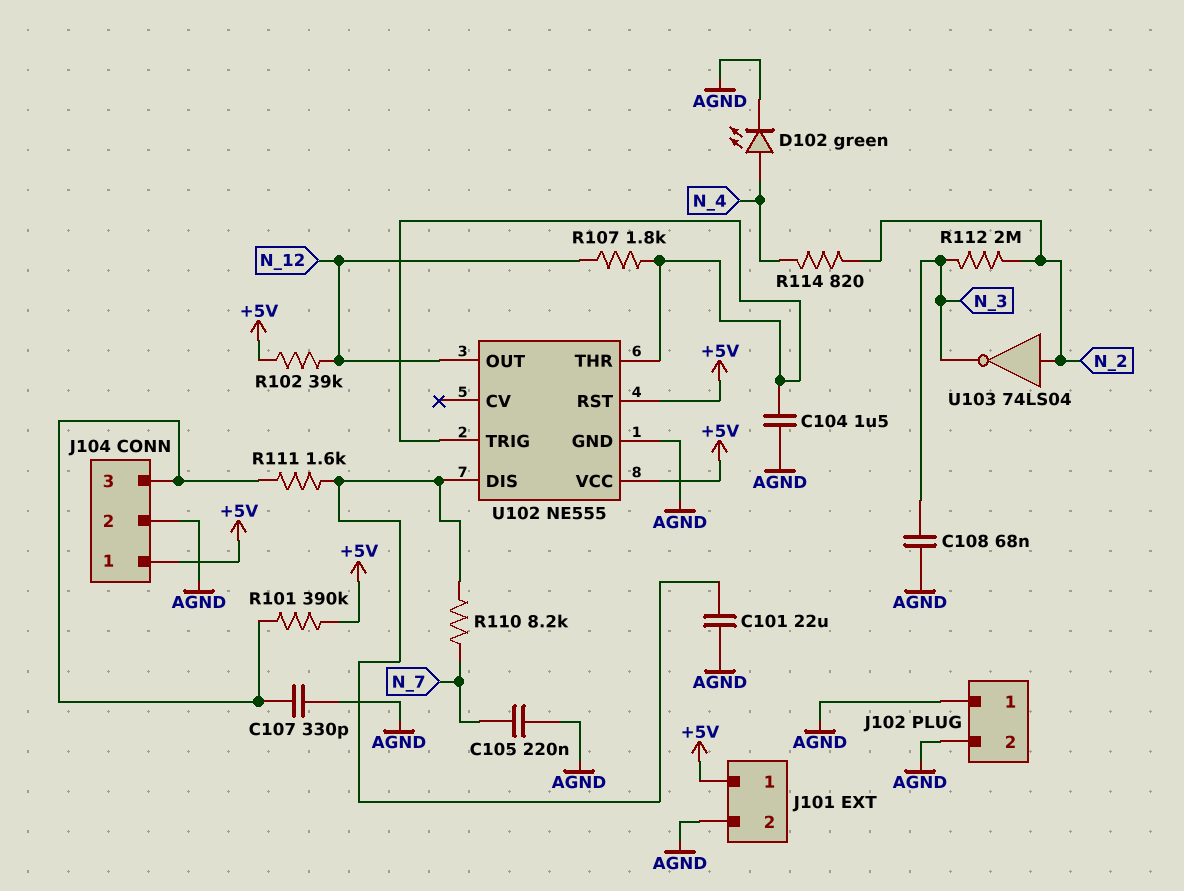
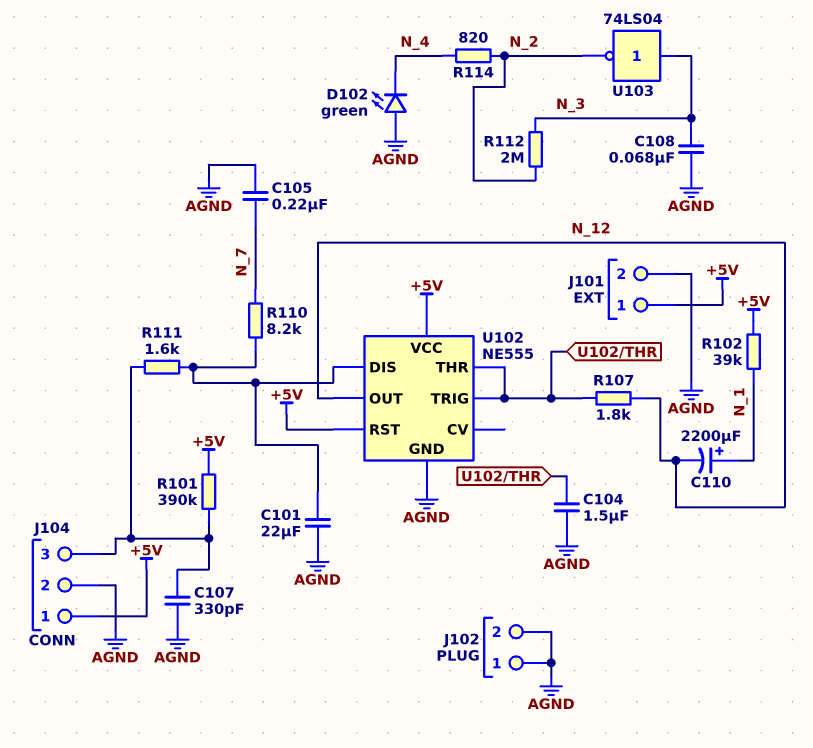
C110: none -> 2200uF (plus N_1, minus N_12)
D102: LED green (A N_4, K AGND) -> LED green (A AGND, K N_4)
R102: 39k (+5V, N_12) -> 39k (+5V, N_1)
U103: NOT 74LS04 (in N_2, out N_3) -> NOT 74LS04 (in N_3, out N_2)

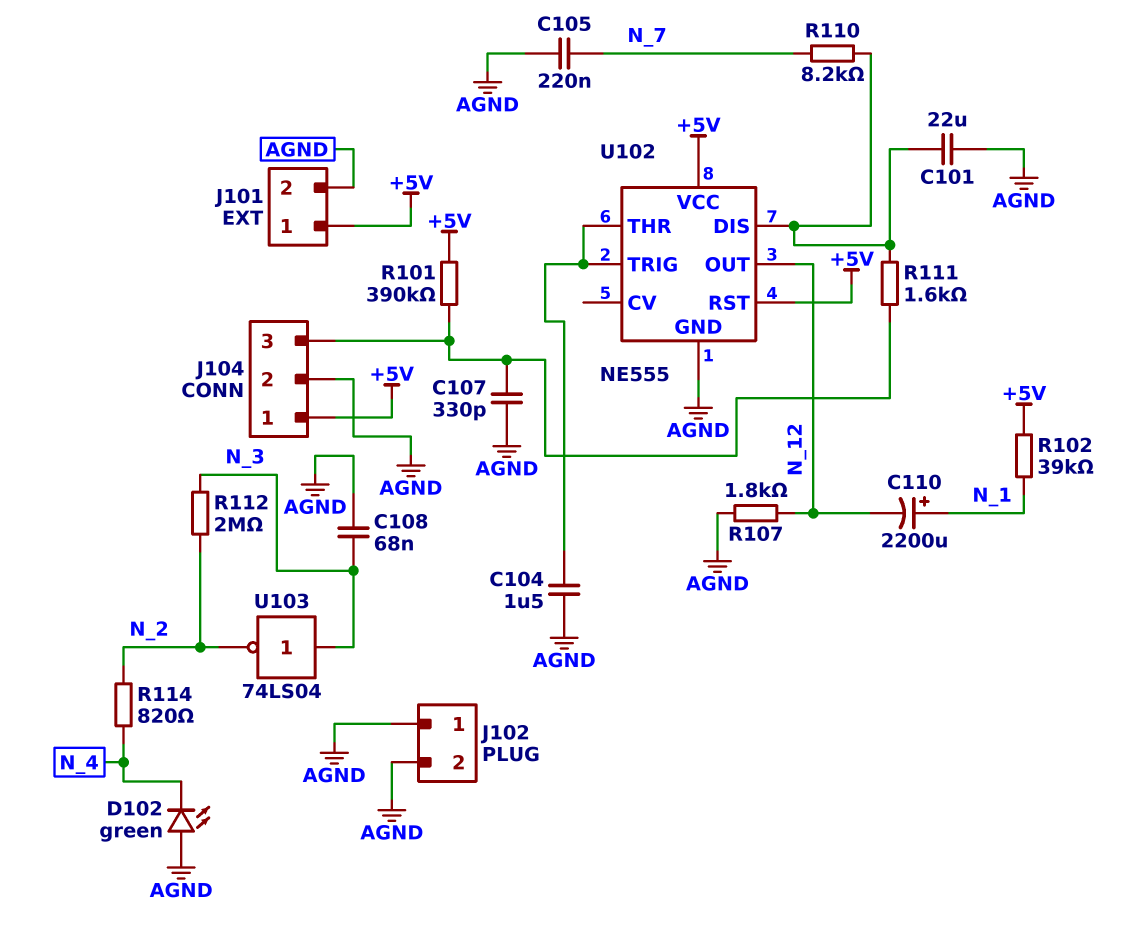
R107: 1.8k (N_12, U102/THR) -> 1.8k (AGND, N_12)

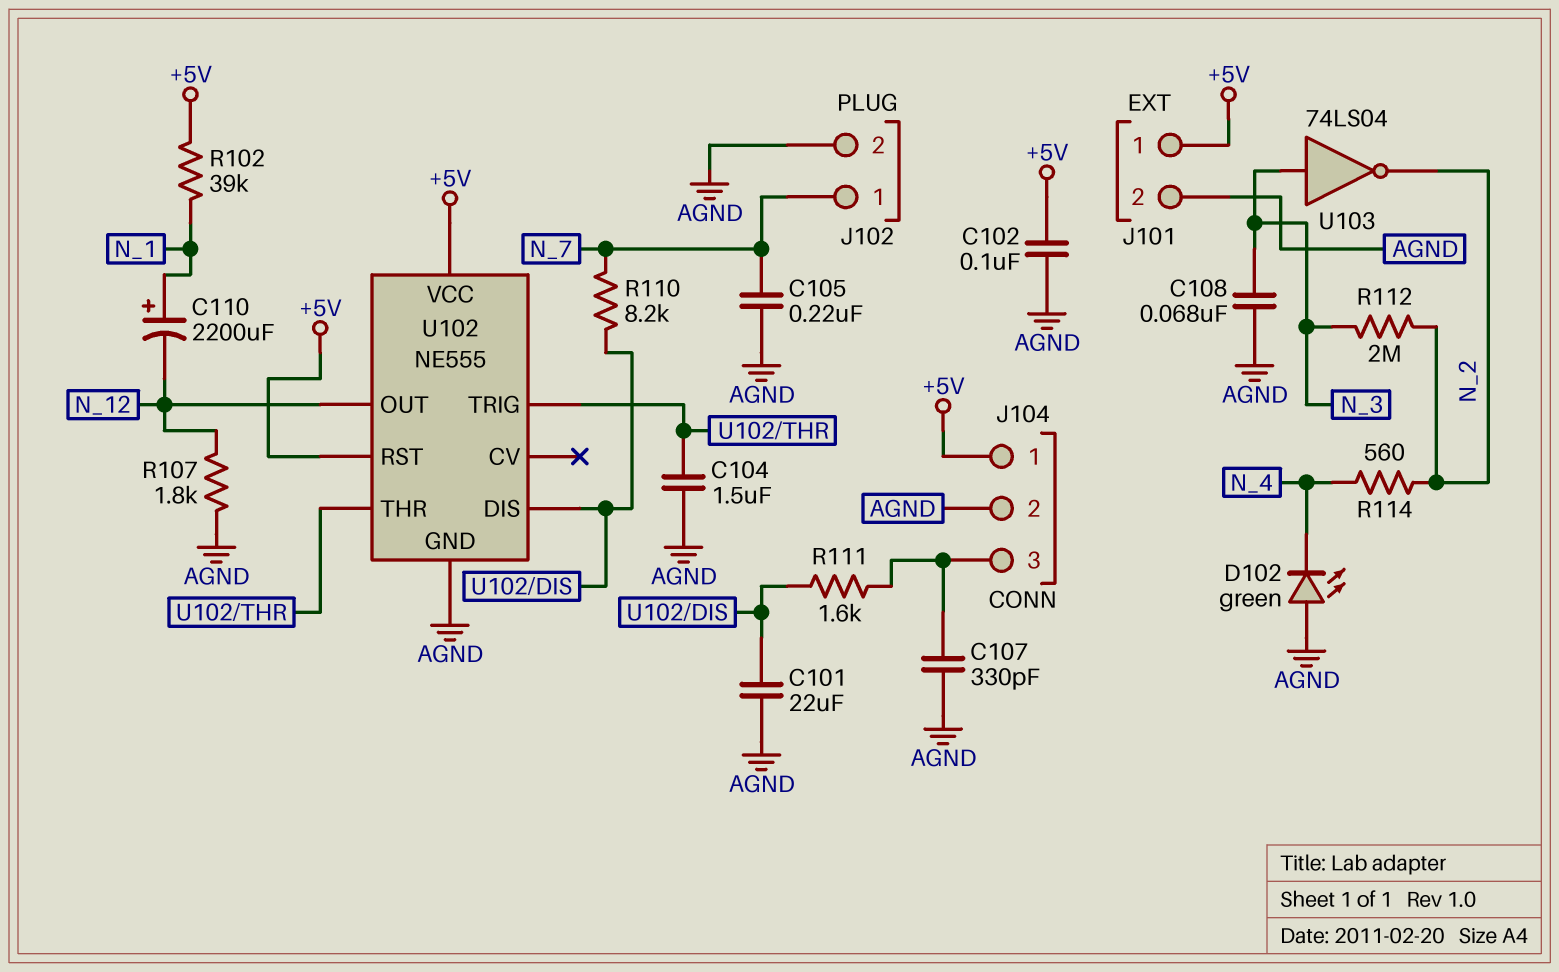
C102: none -> 100nF (+5V, AGND)
J102 pin 1: AGND -> N_7
R101: 390k (+5V, J104/3) -> none
R114: 820 (N_2, N_4) -> 560 (N_2, N_4)

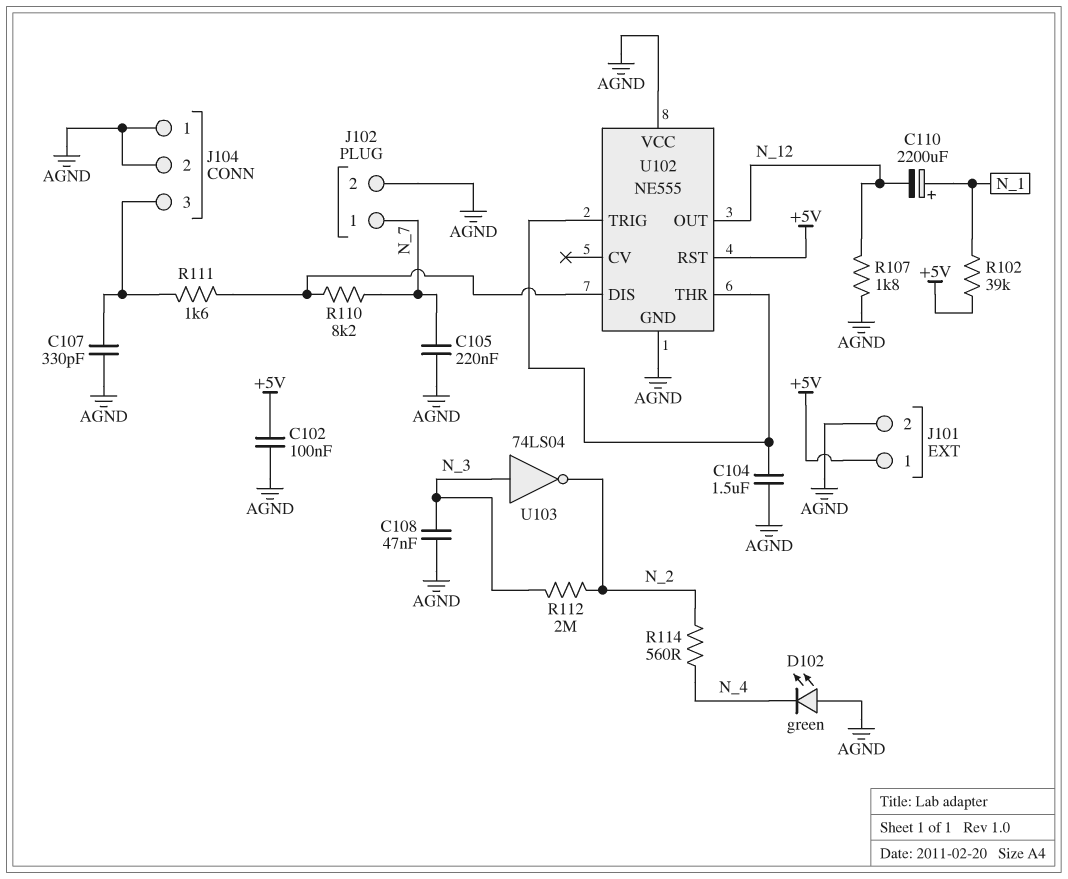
C101: 22uF (AGND, U102/DIS) -> none
C108: 68nF (AGND, N_3) -> 47nF (AGND, N_3)
J104 pin 1: +5V -> AGND
U102 pin VCC: +5V -> AGND

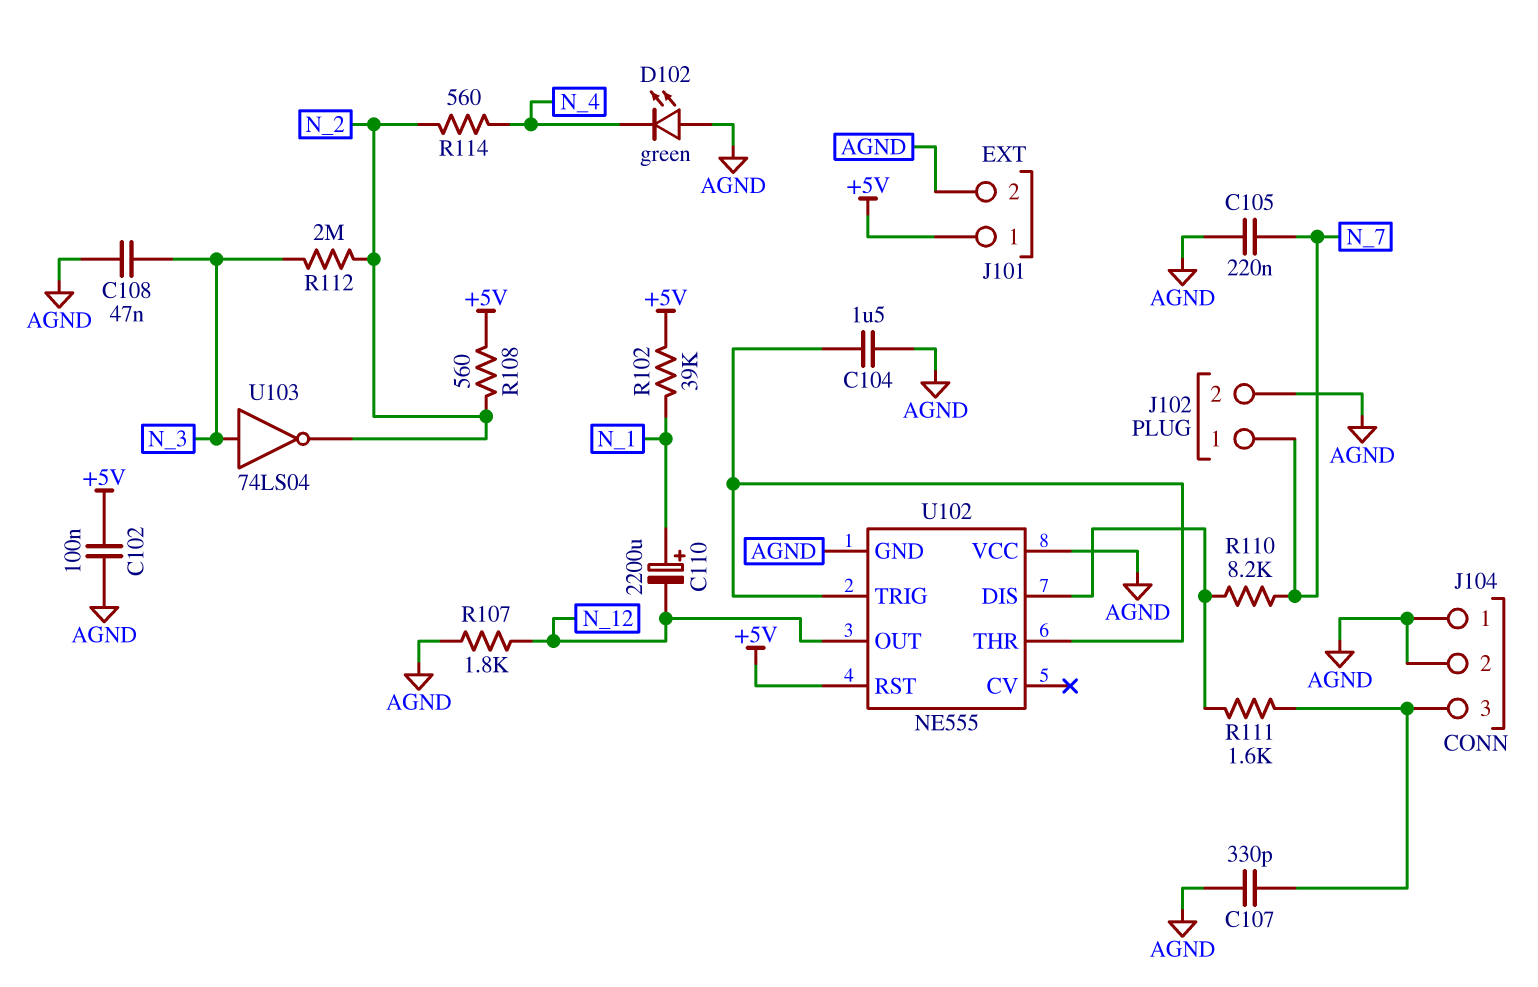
R108: none -> 560 (+5V, N_2)

